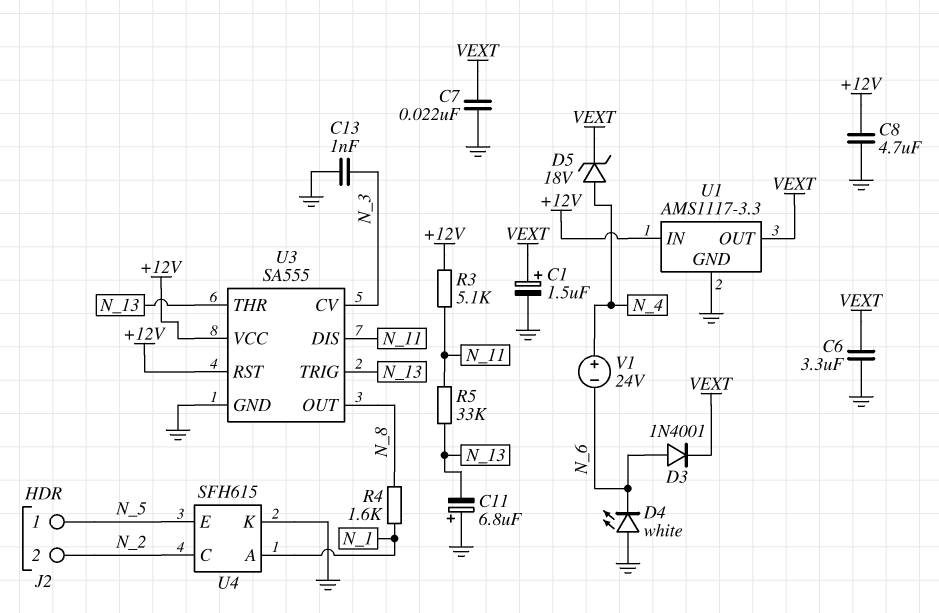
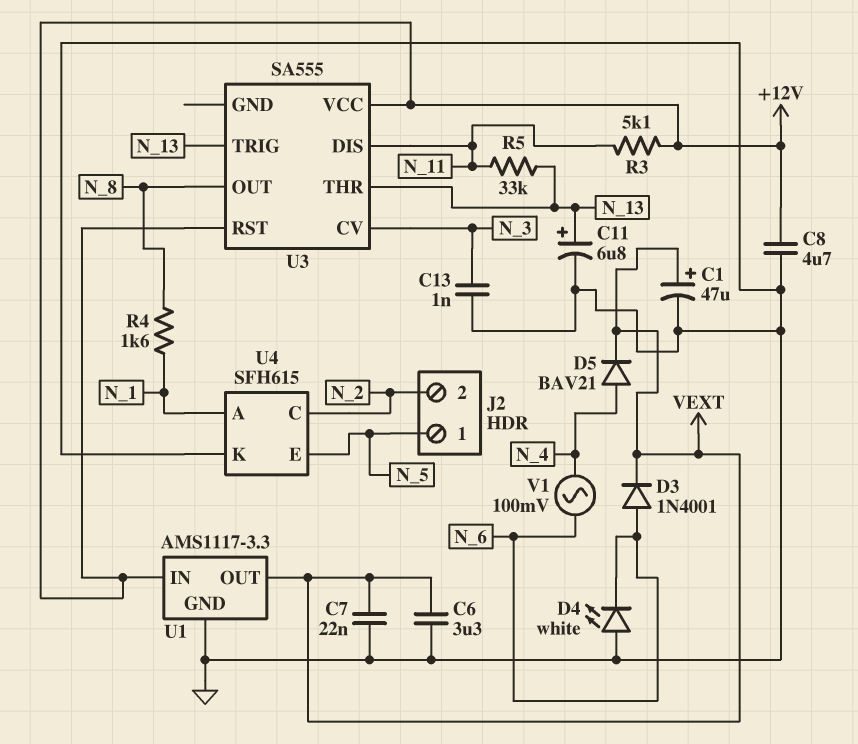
C1: 1.5uF (plus VEXT, minus GND) -> 47uF (plus VEXT, minus GND)
C11: 6.8uF (plus GND, minus N_13) -> 6.8uF (plus N_13, minus GND)
D5: zener 18V (A N_4, K VEXT) -> diode BAV21 (A N_4, K VEXT)
U3 pin GND: GND -> none
V1: 24V (plus N_4, minus N_6) -> AC 100mV (N_4, N_6)

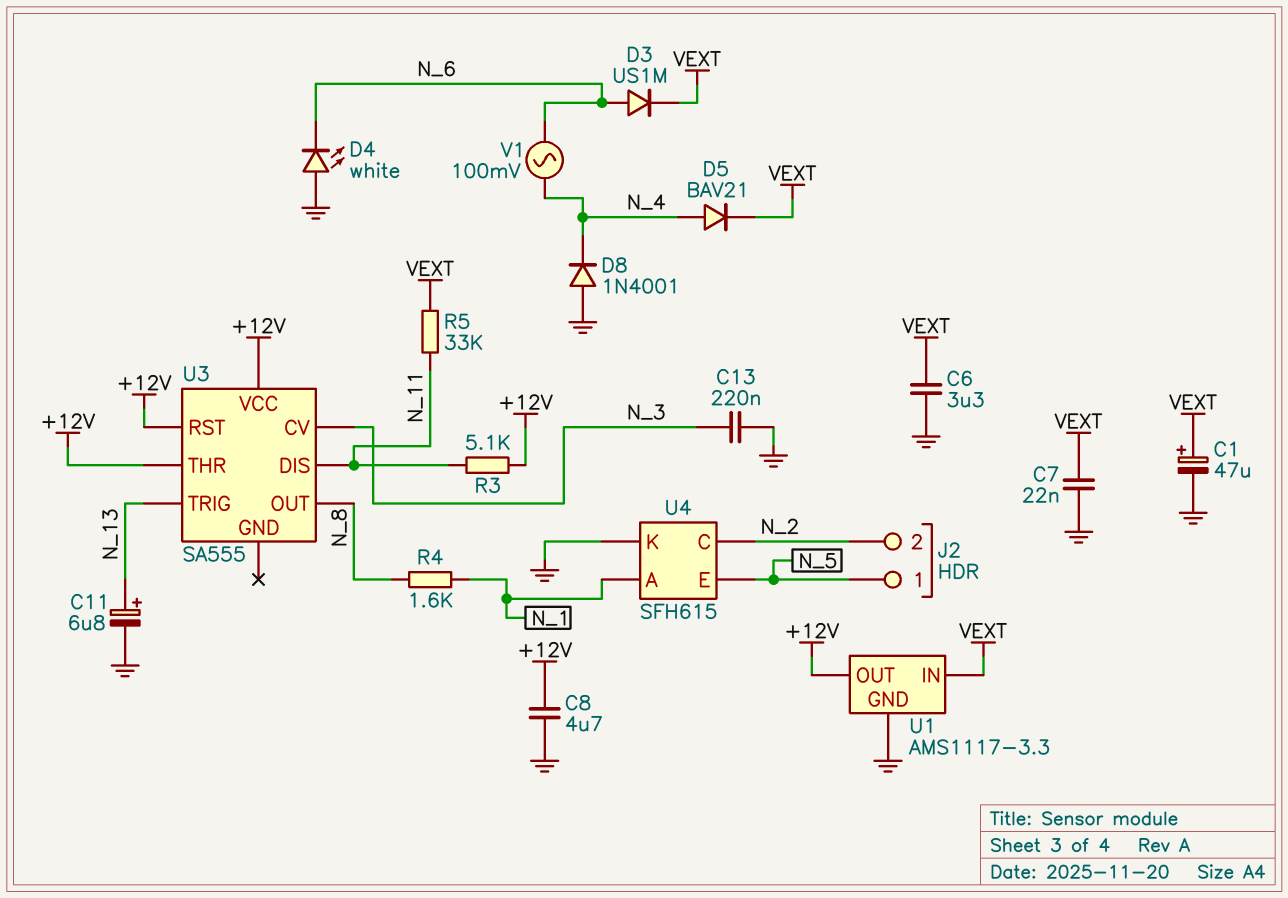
C13: 1nF (GND, N_3) -> 220nF (GND, N_3)
D3: diode 1N4001 (A N_6, K VEXT) -> diode US1M (A N_6, K VEXT)
D8: none -> diode 1N4001 (A GND, K N_4)
R5: 33k (N_11, N_13) -> 33k (N_11, VEXT)
U1 pin IN: +12V -> VEXT
U1 pin OUT: VEXT -> +12V
U3 pin THR: N_13 -> +12V

